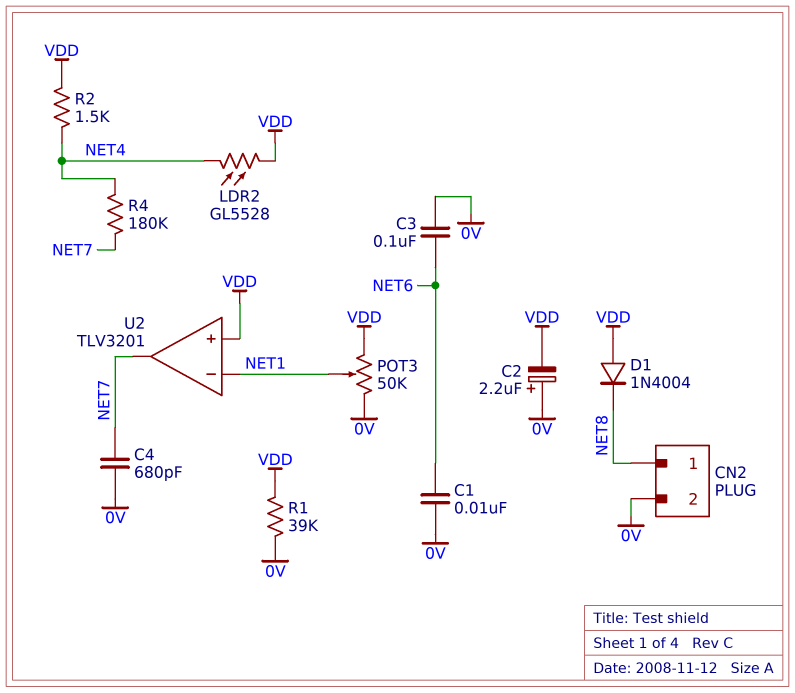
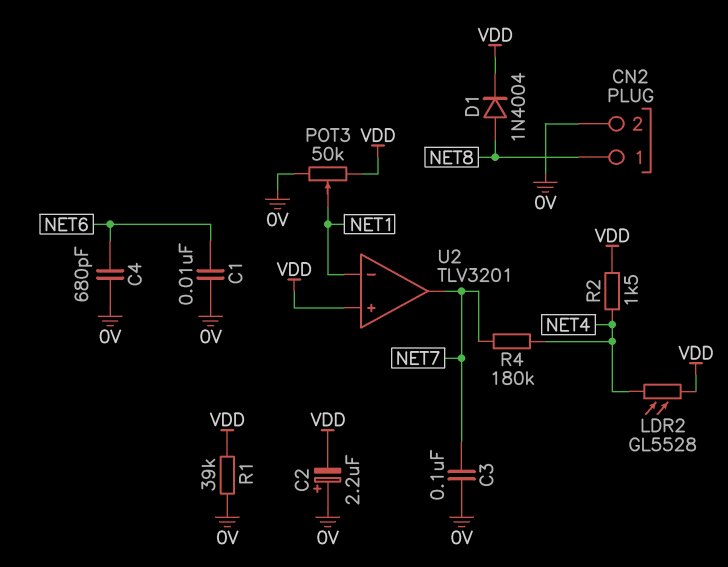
C3: 100nF (0V, NET6) -> 100nF (0V, NET7)
C4: 680pF (0V, NET7) -> 680pF (0V, NET6)
D1: diode 1N4004 (A VDD, K NET8) -> diode 1N4004 (A NET8, K VDD)

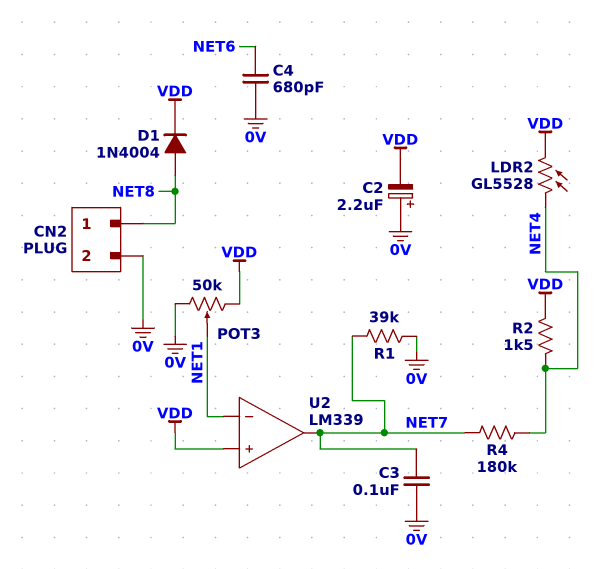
C1: 10nF (0V, NET6) -> none
R1: 39k (0V, VDD) -> 39k (0V, NET7)
U2: TLV3201 -> LM339

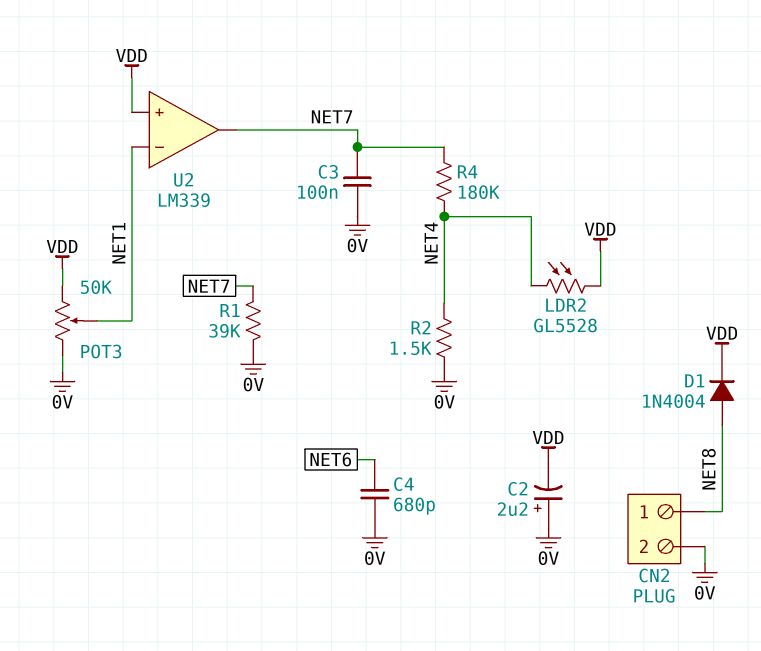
R2: 1.5k (NET4, VDD) -> 1.5k (0V, NET4)

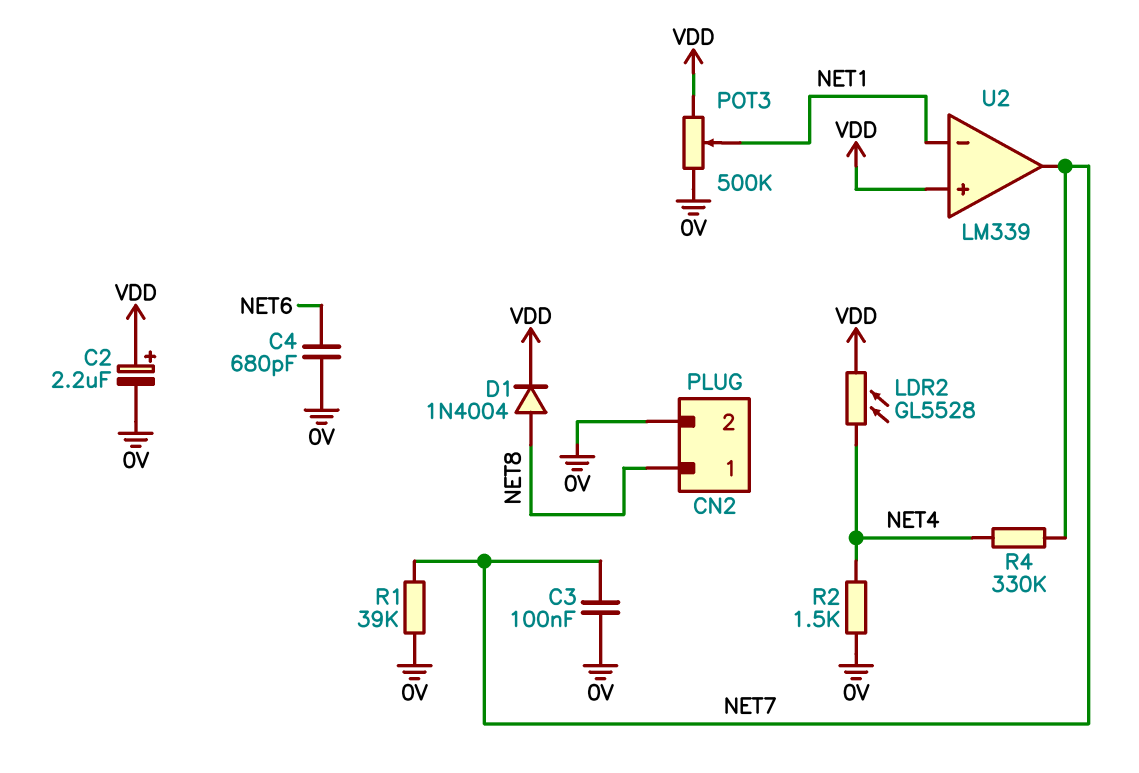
C2: 2.2uF (plus 0V, minus VDD) -> 2.2uF (plus VDD, minus 0V)
POT3: 50k (0V, VDD, wiper NET1) -> 500k (0V, VDD, wiper NET1)
R4: 180k (NET4, NET7) -> 330k (NET4, NET7)

